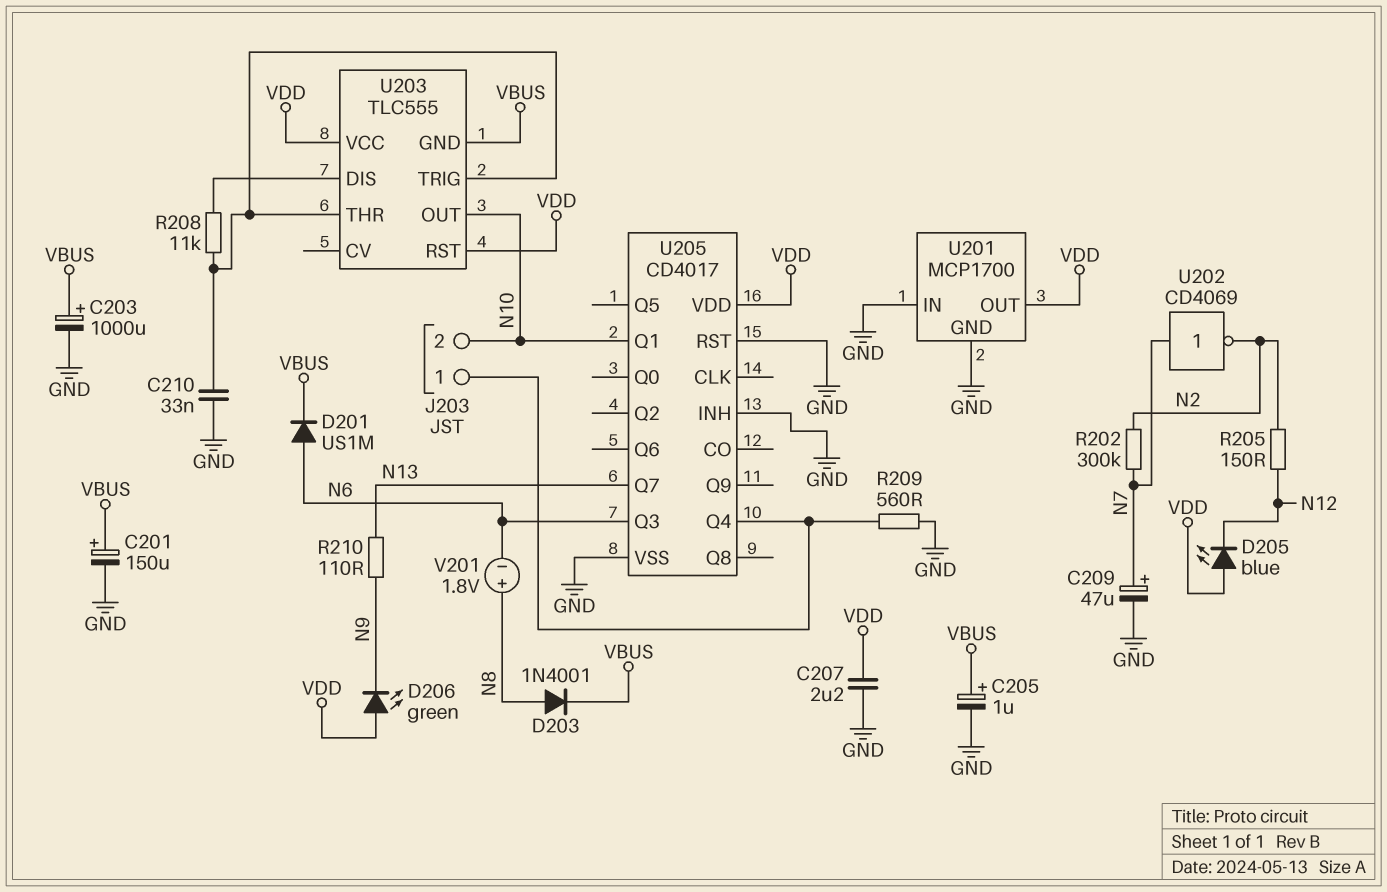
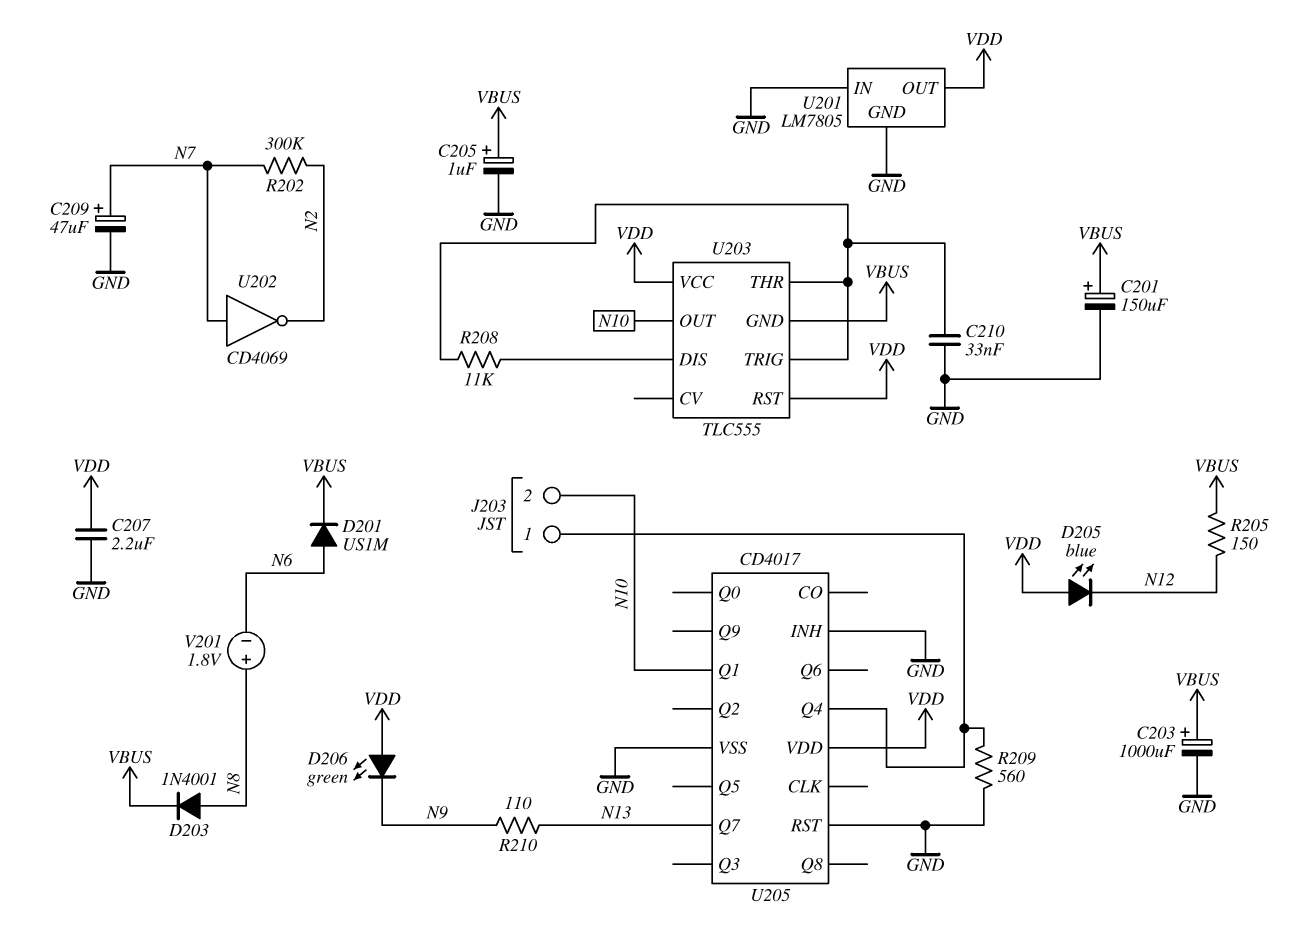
R205: 150 (N2, N12) -> 150 (N12, VBUS)
U201: MCP1700 -> LM7805
U205 pin Q3: N6 -> none

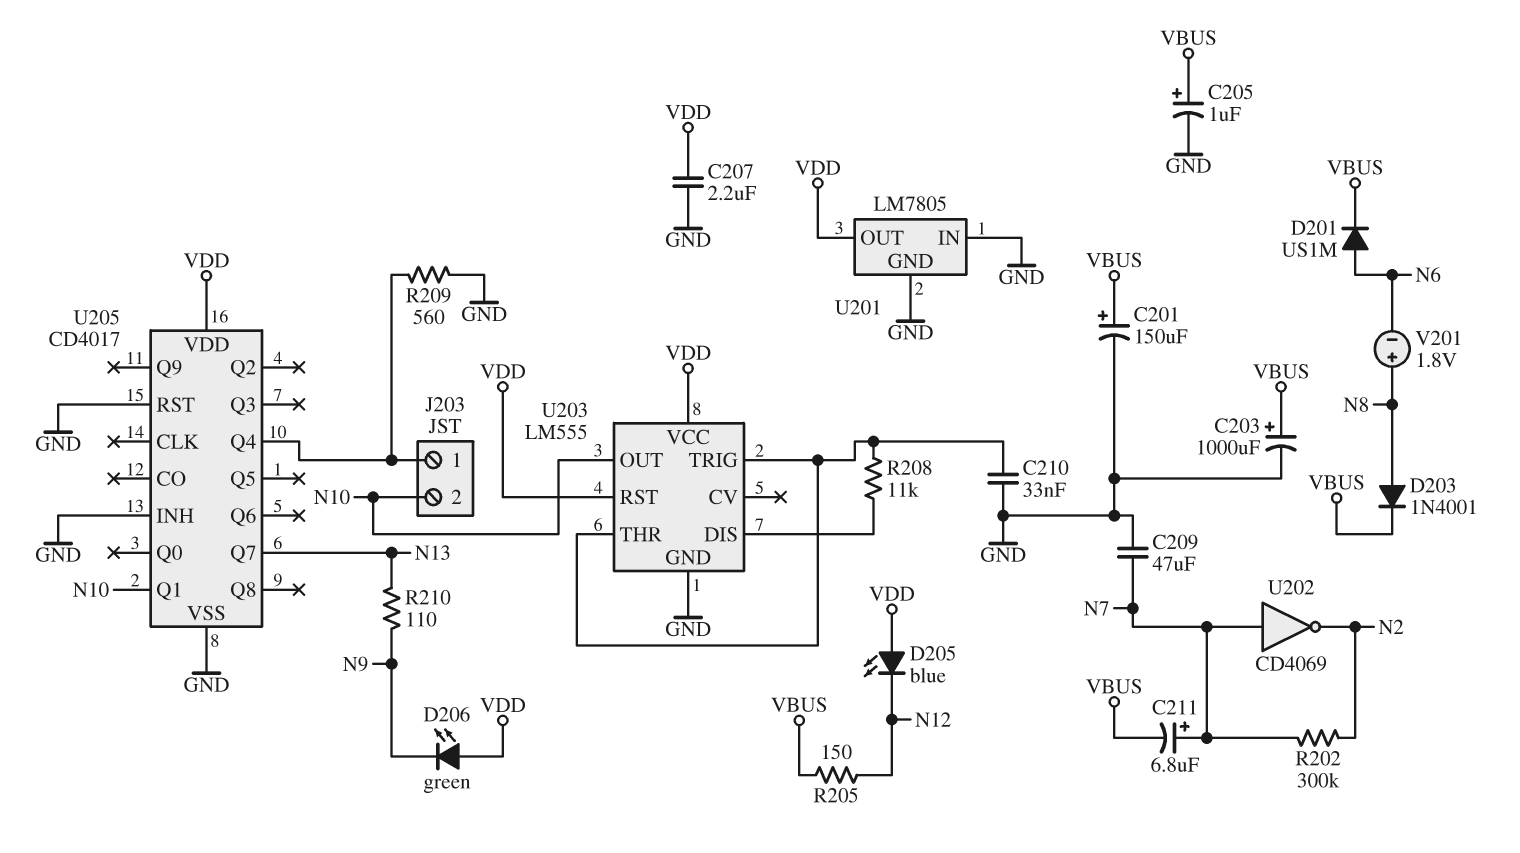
C209: 47uF (plus N7, minus GND) -> 47uF (GND, N7)
C211: none -> 6.8uF (plus N7, minus VBUS)
U203: TLC555 -> LM555
U203 pin GND: VBUS -> GND

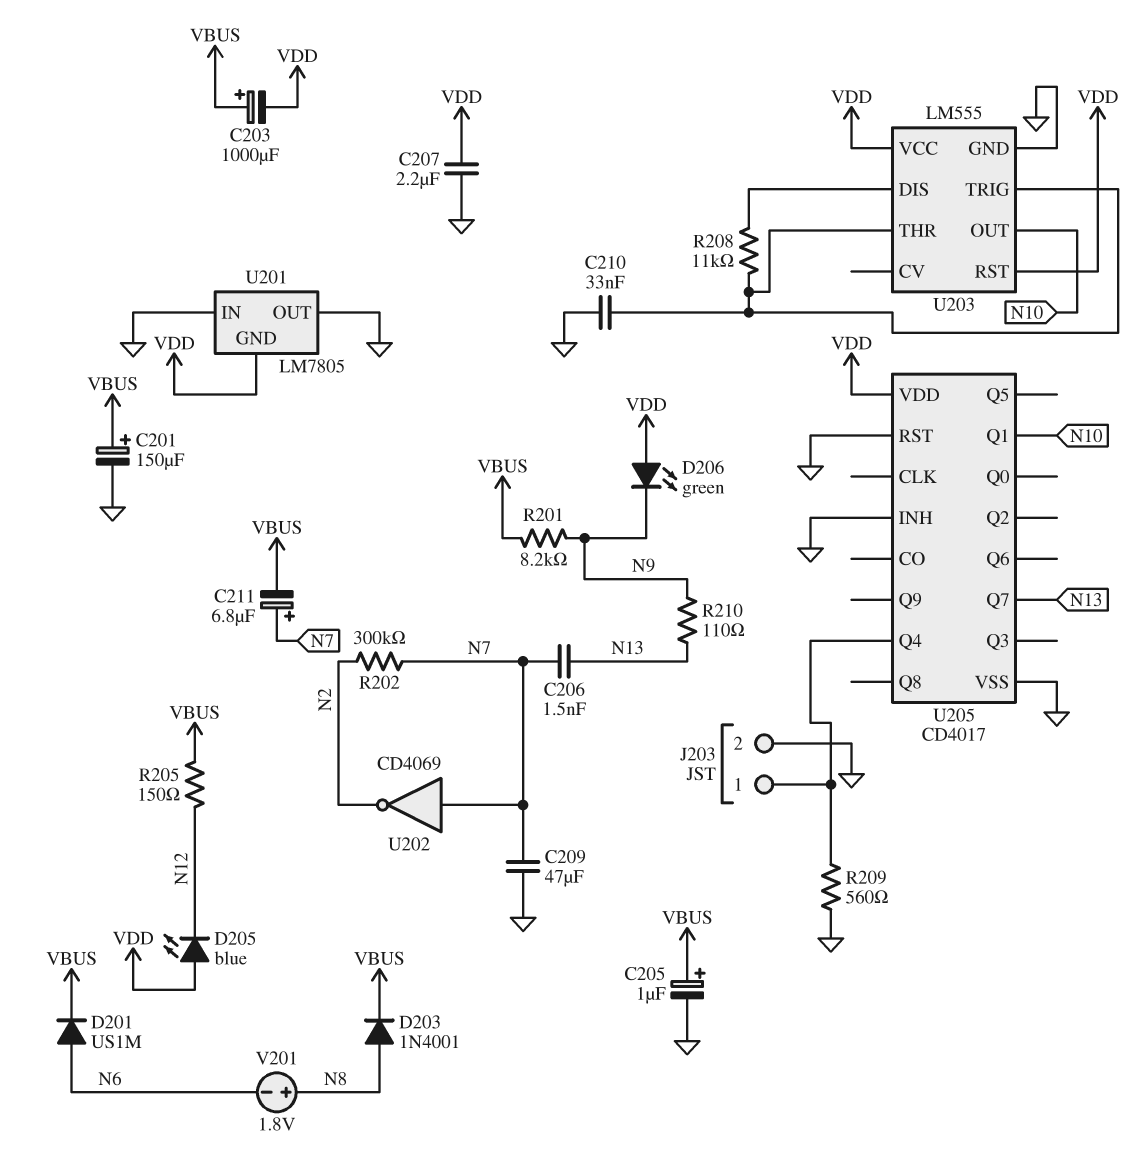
C203: 1000uF (plus VBUS, minus GND) -> 1000uF (plus VBUS, minus VDD)
C206: none -> 1.5nF (N7, N13)
J203 pin 2: N10 -> GND
R201: none -> 8.2k (N9, VBUS)
U201 pin GND: GND -> VDD
U201 pin OUT: VDD -> GND

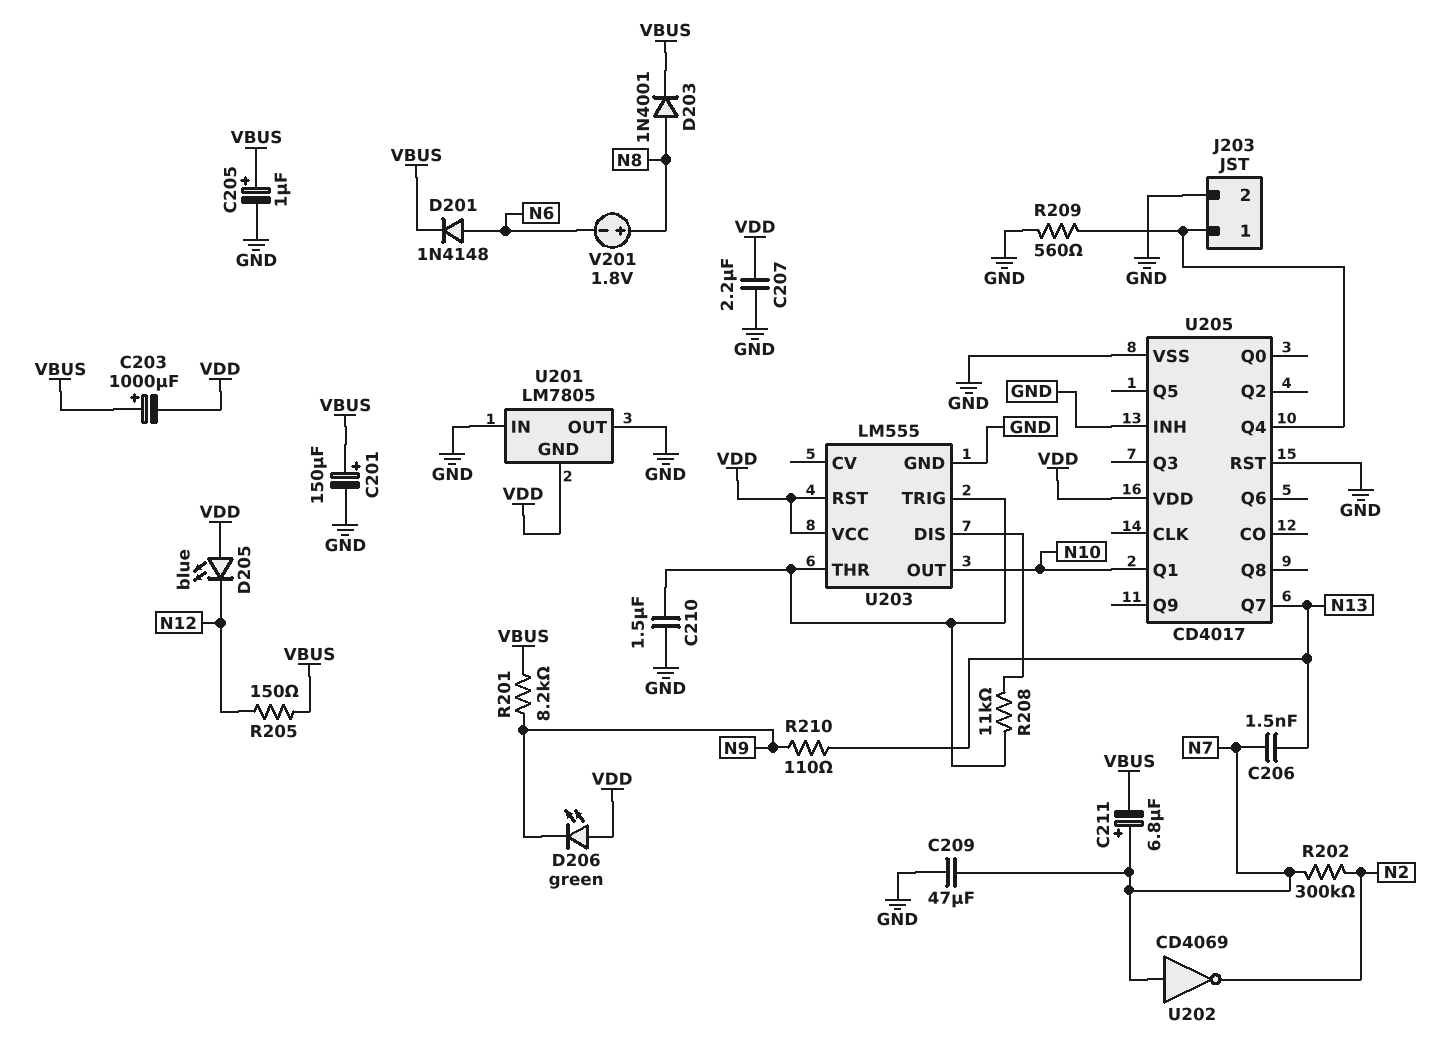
C210: 33nF (GND, U203/THR) -> 1.5uF (GND, U203/THR)
D201: diode US1M (A N6, K VBUS) -> diode 1N4148 (A N6, K VBUS)

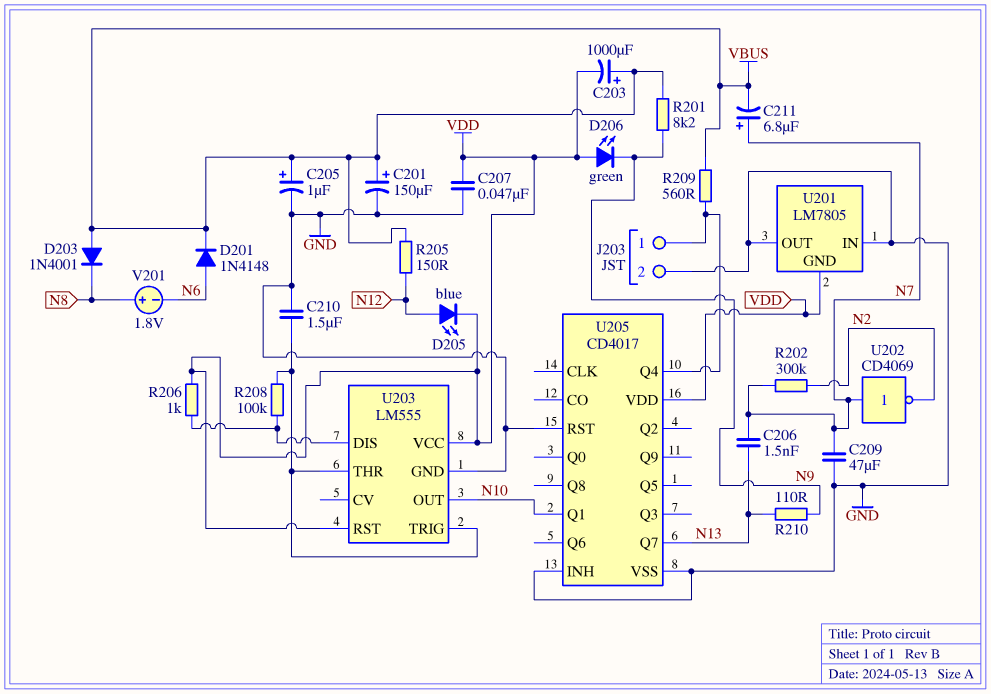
C207: 2.2uF (GND, VDD) -> 47nF (GND, VDD)
D203: diode 1N4001 (A N8, K VBUS) -> diode 1N4001 (A VBUS, K N8)
D205: LED blue (A VDD, K N12) -> LED blue (A N12, K VDD)
R206: none -> 1k (U203/DIS, VDD)
R208: 11k (U203/DIS, U203/THR) -> 100k (U203/DIS, U203/THR)
R209: 560 (GND, J203/1) -> 560 (J203/1, VBUS)

